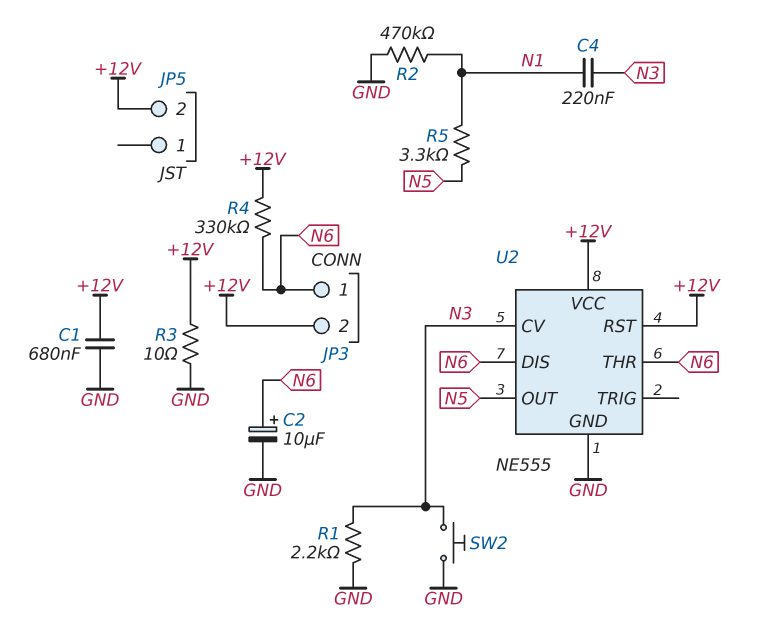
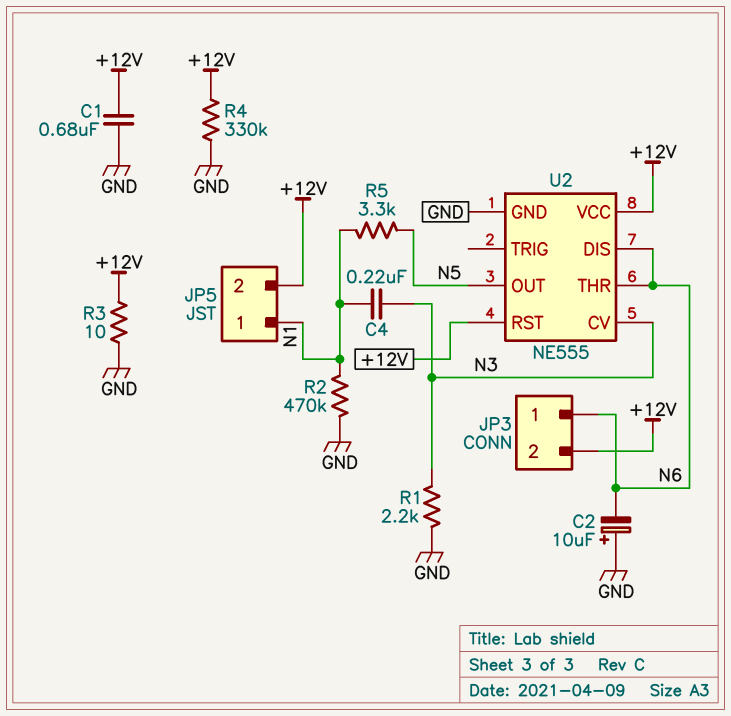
C2: 10uF (plus N6, minus GND) -> 10uF (plus GND, minus N6)
JP5 pin 1: none -> N1
R4: 330k (+12V, N6) -> 330k (+12V, GND)
SW2: button (GND, N3) -> none

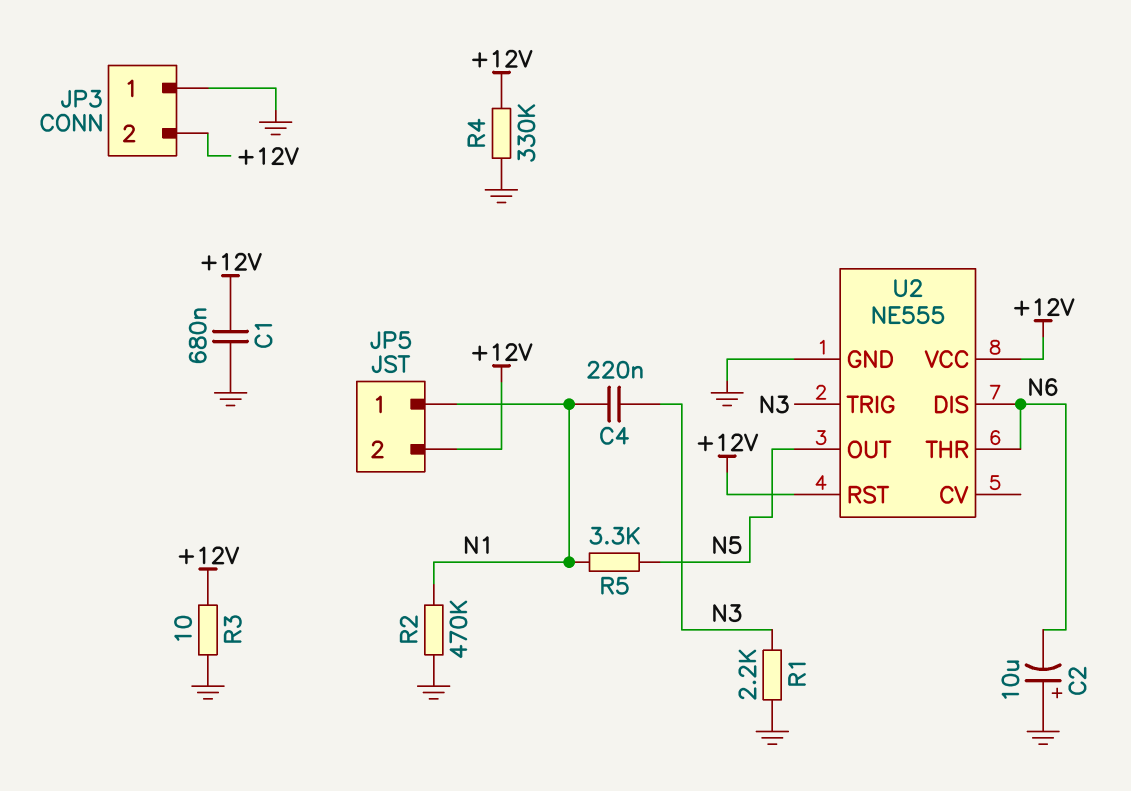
JP3 pin 1: N6 -> GND
U2 pin CV: N3 -> none
U2 pin TRIG: none -> N3

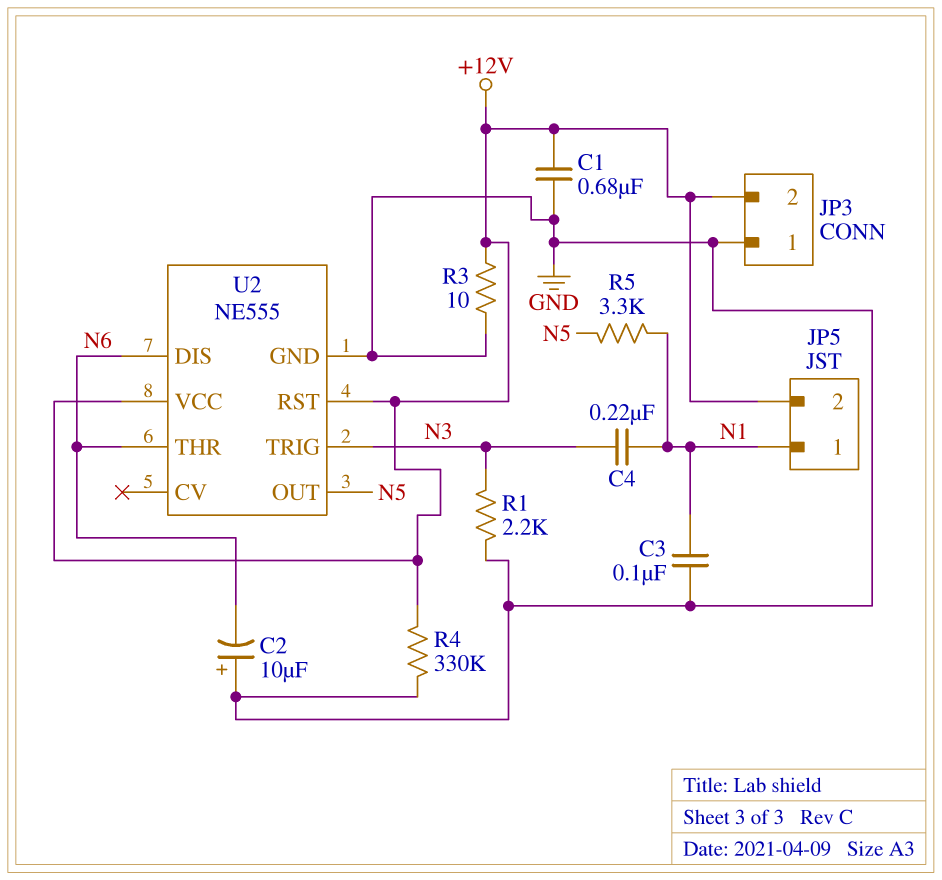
C3: none -> 100nF (GND, N1)
R2: 470k (GND, N1) -> none

